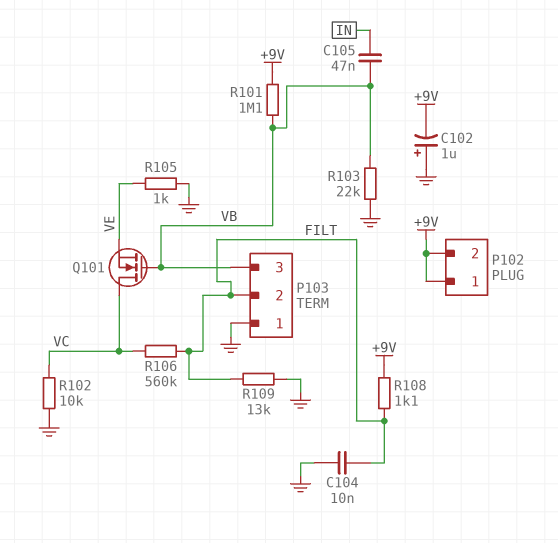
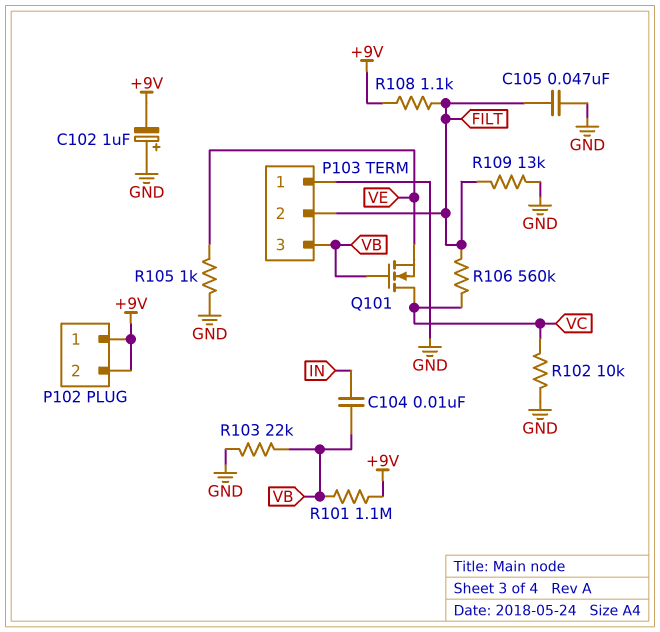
C104: 10nF (FILT, GND) -> 10nF (IN, VB)
C105: 47nF (IN, VB) -> 47nF (FILT, GND)

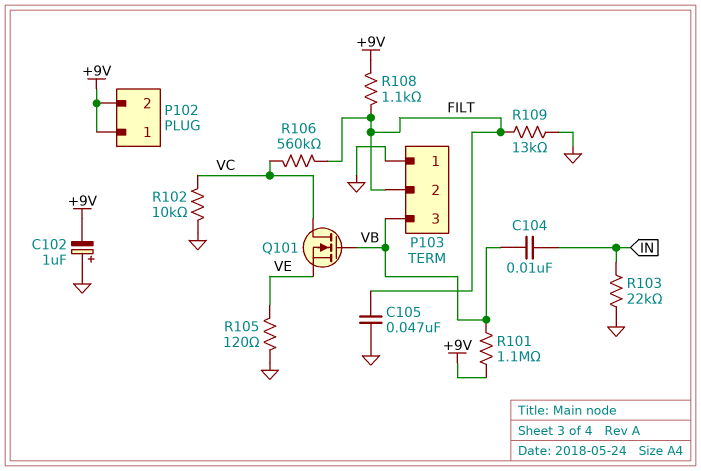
R103: 22k (GND, VB) -> 22k (GND, IN)
R105: 1k (GND, VE) -> 120 (GND, VE)

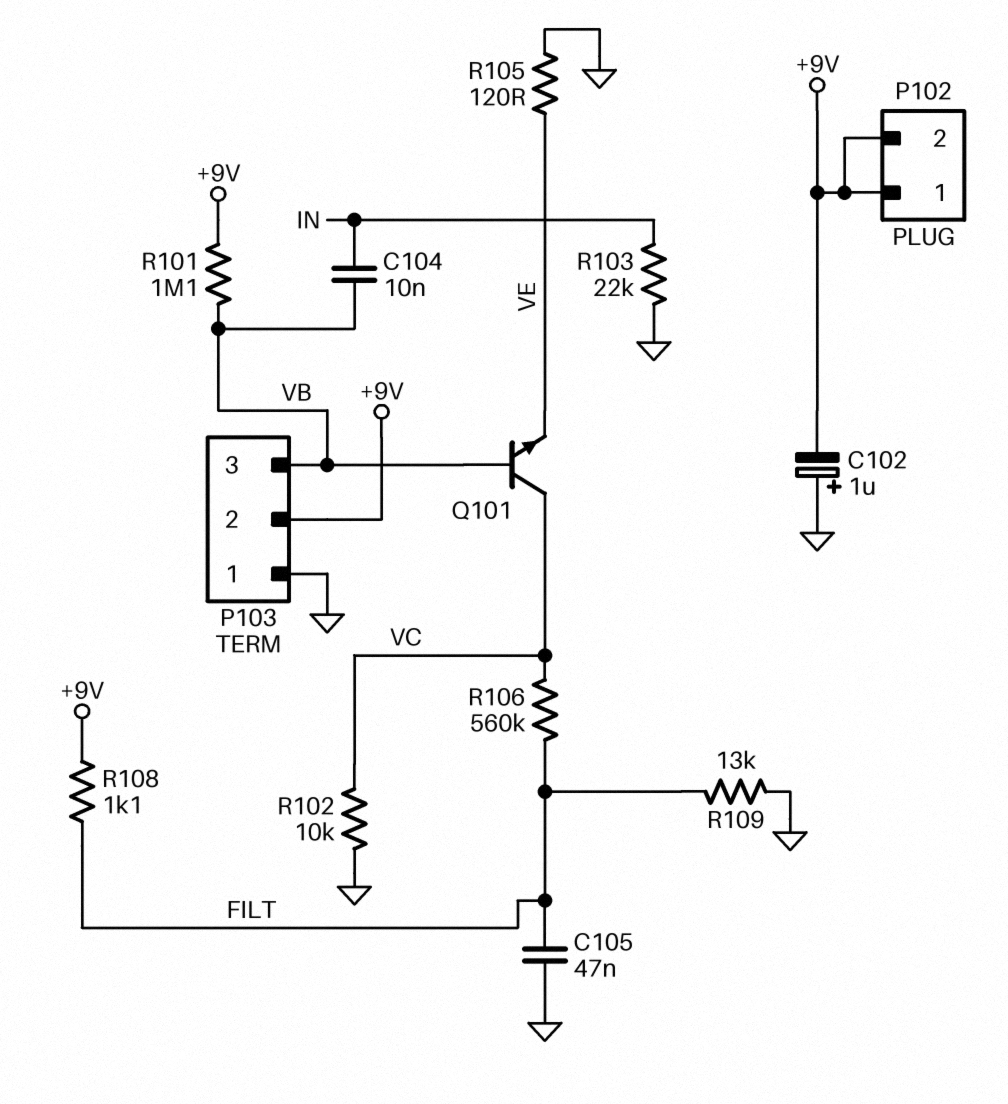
P103 pin 2: FILT -> +9V
Q101: NMOS (G VB, D VC, S VE) -> NPN (B VB, C VC, E VE)

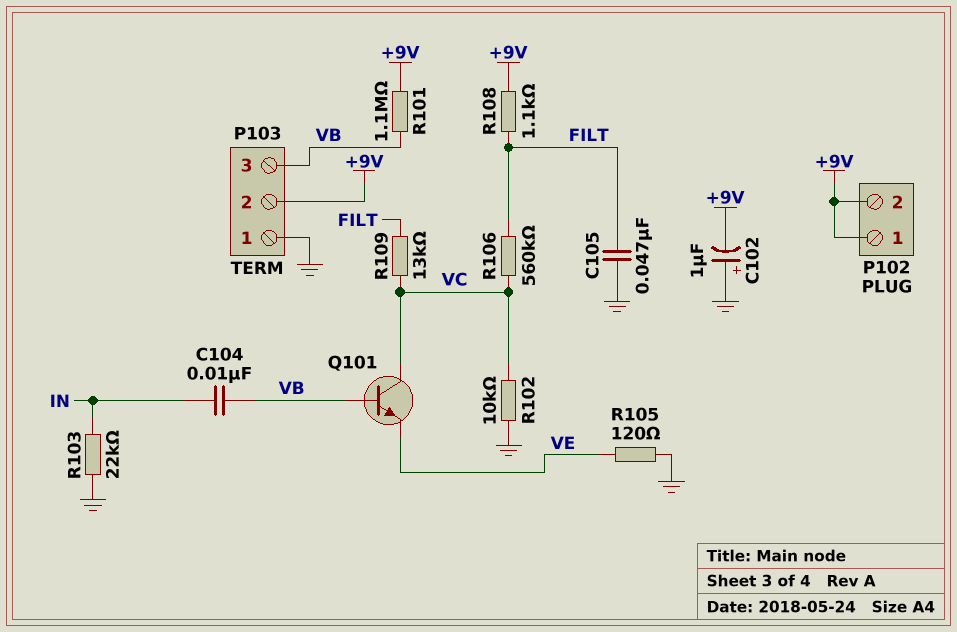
R109: 13k (FILT, GND) -> 13k (FILT, VC)

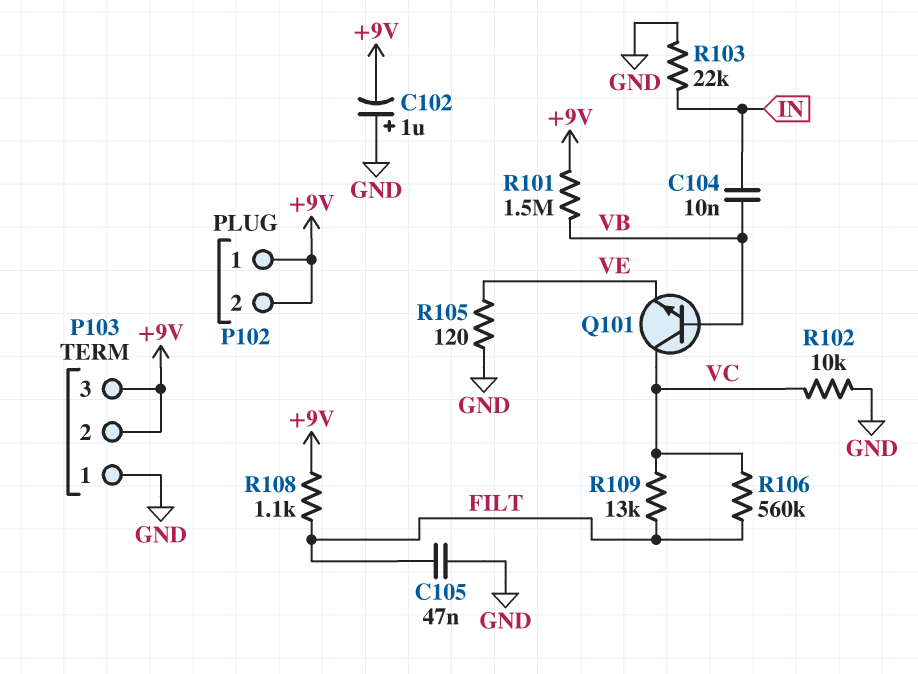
P103 pin 3: VB -> +9V
R101: 1.1M (+9V, VB) -> 1.5M (+9V, VB)

